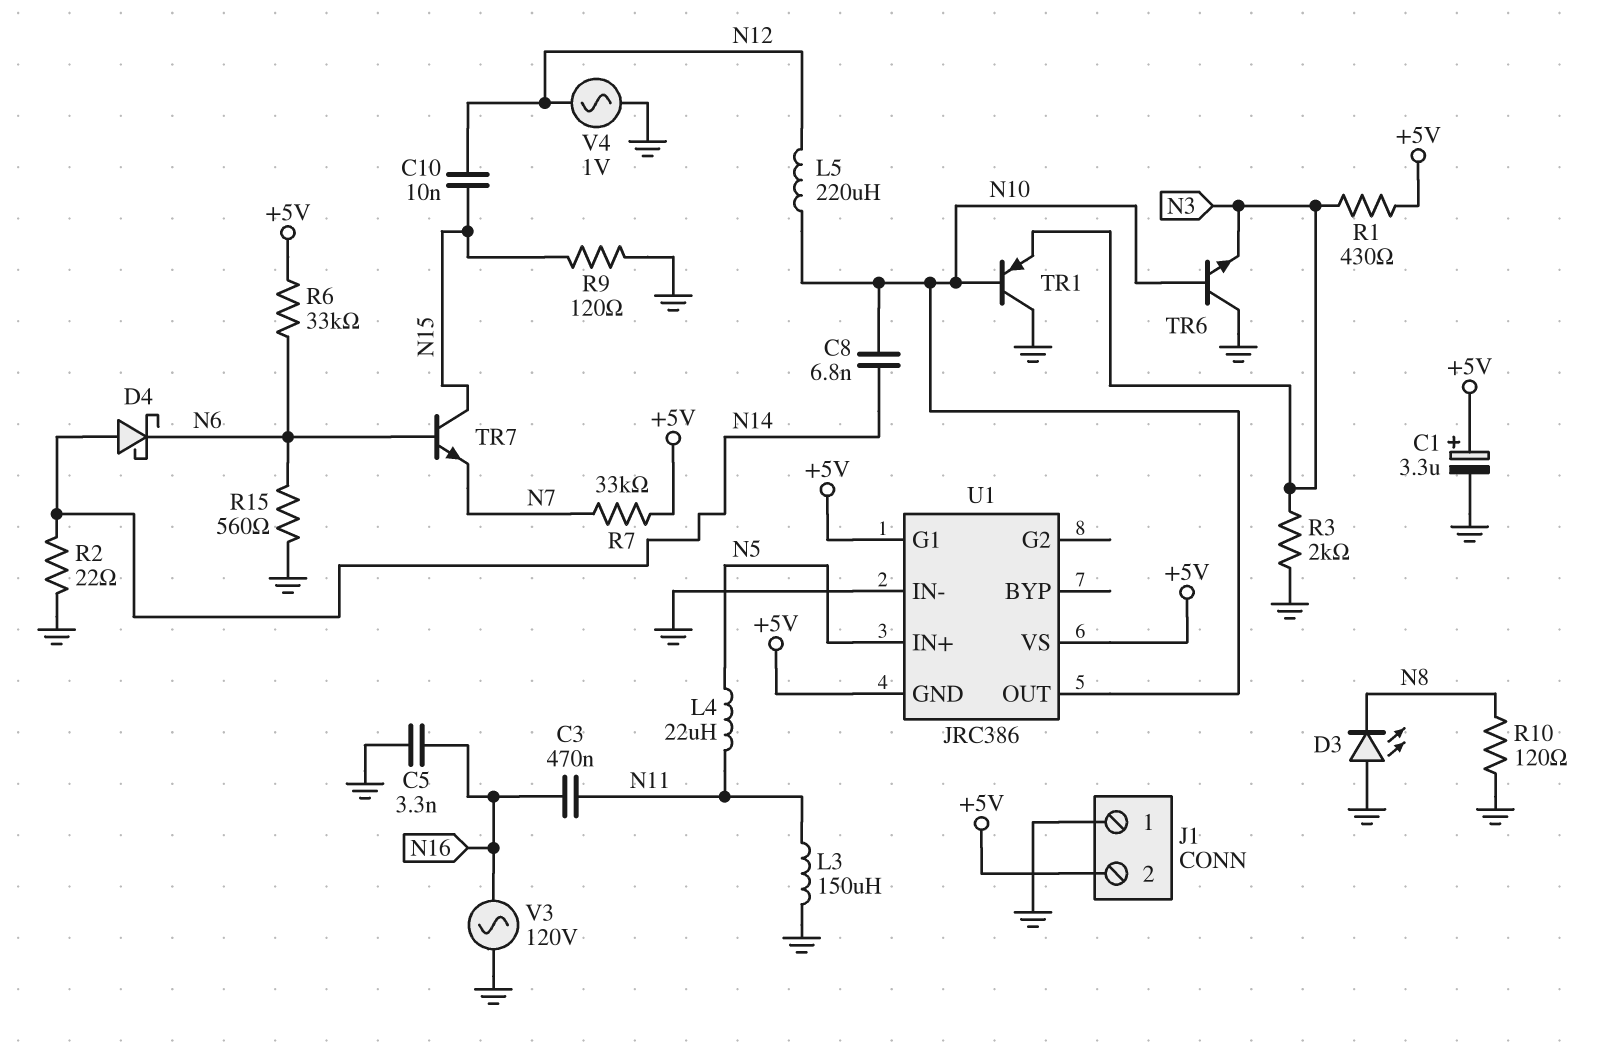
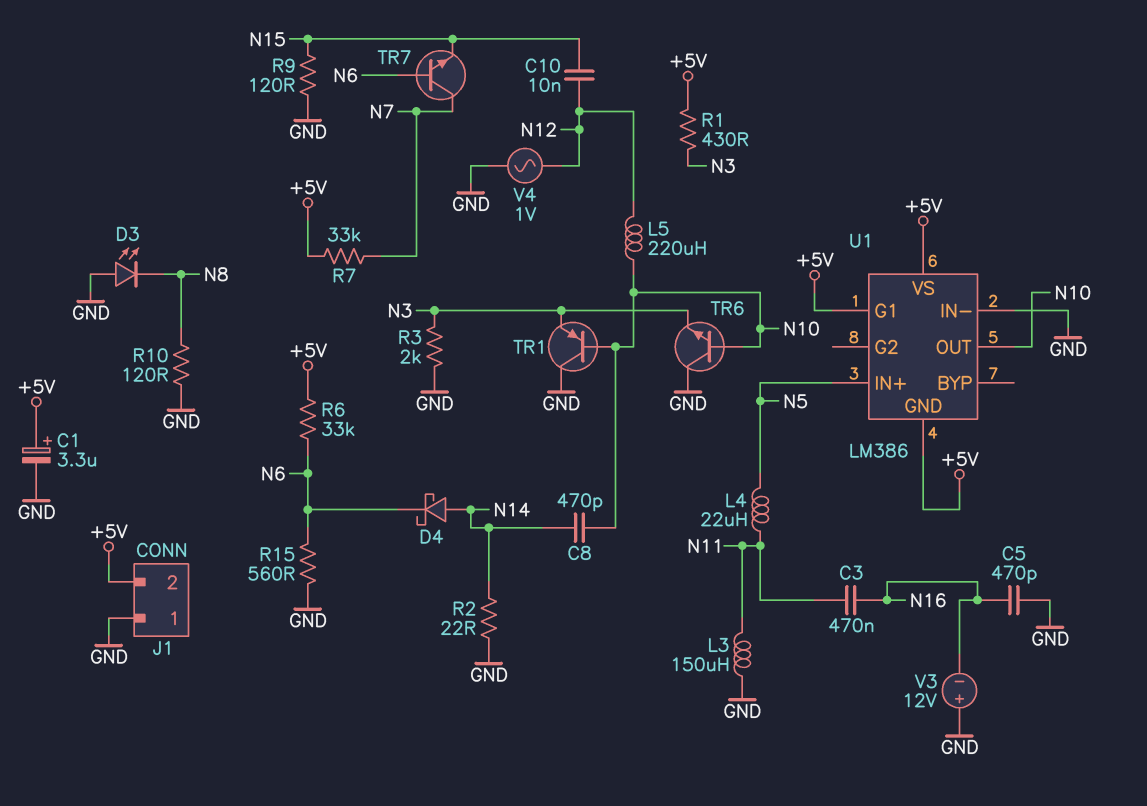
C5: 3.3nF (GND, N16) -> 470pF (GND, N16)
C8: 6.8nF (N10, N14) -> 470pF (N10, N14)
TR7: NPN (B N6, C N15, E N7) -> NPN (B N6, C N7, E N15)
U1: JRC386 -> LM386
V3: AC 120V (GND, N16) -> 12V (plus GND, minus N16)

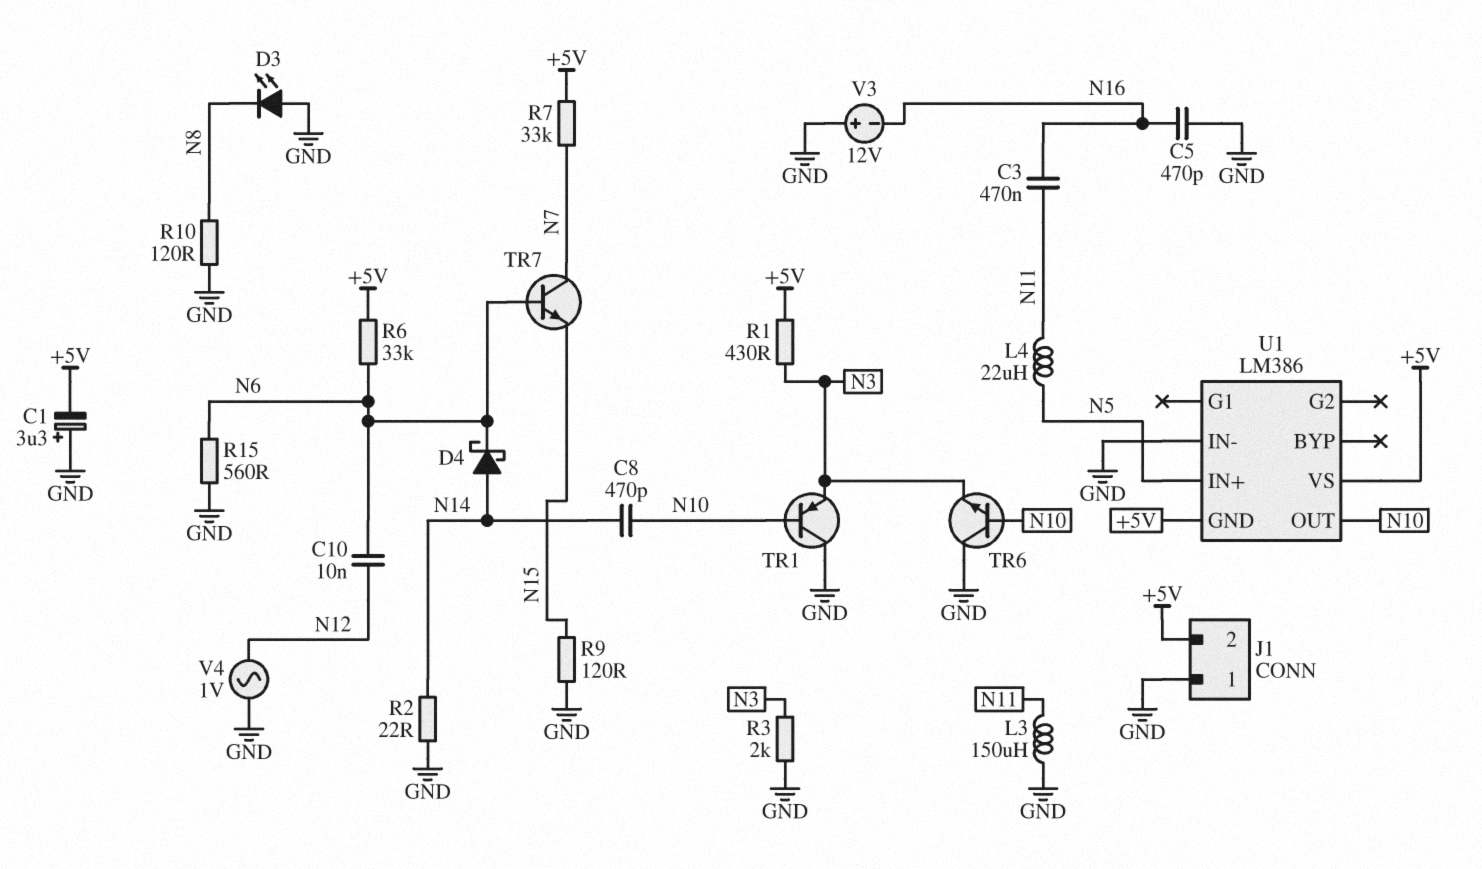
C1: 3.3uF (plus +5V, minus GND) -> 3.3uF (plus GND, minus +5V)
C10: 10nF (N12, N15) -> 10nF (N6, N12)
L5: 220uH (N10, N12) -> none
U1 pin G1: +5V -> none

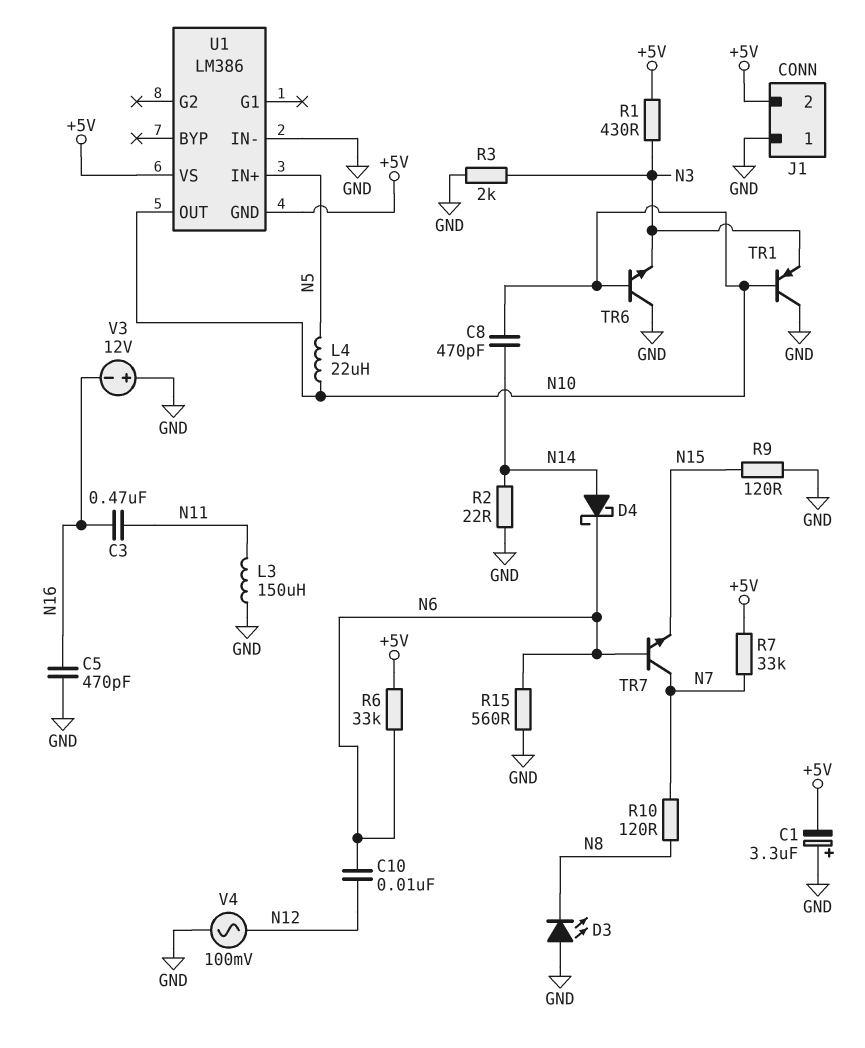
L4: 22uH (N5, N11) -> 22uH (N5, N10)
R10: 120 (GND, N8) -> 120 (N7, N8)
V4: AC 1V (GND, N12) -> AC 100mV (GND, N12)

